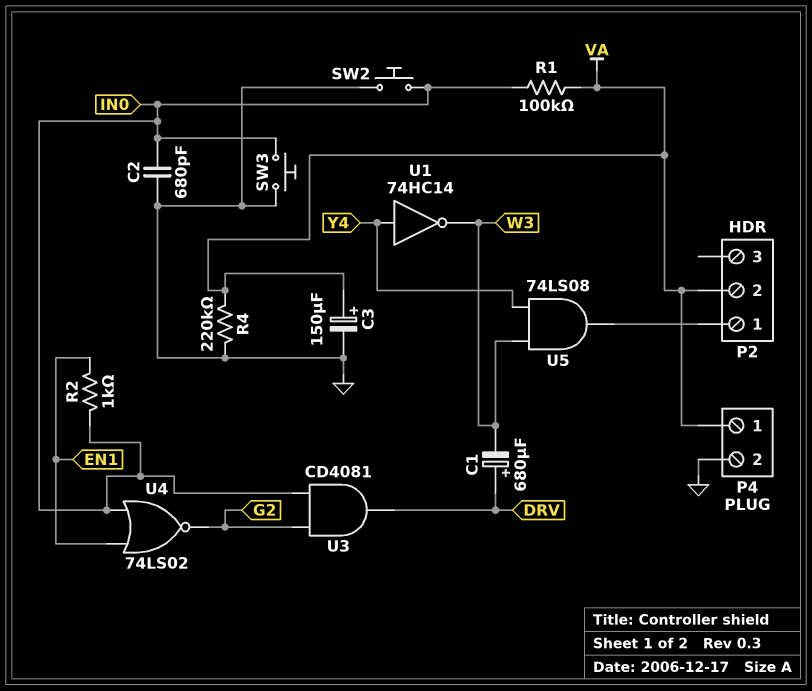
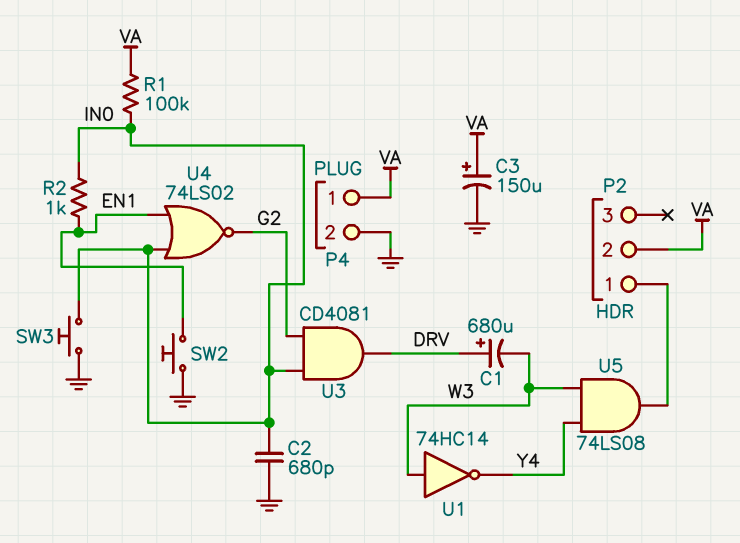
R4: 220k (GND, VA) -> none
SW2: button (GND, IN0) -> button (EN1, GND)
U1: NOT 74HC14 (in Y4, out W3) -> NOT 74HC14 (in W3, out Y4)

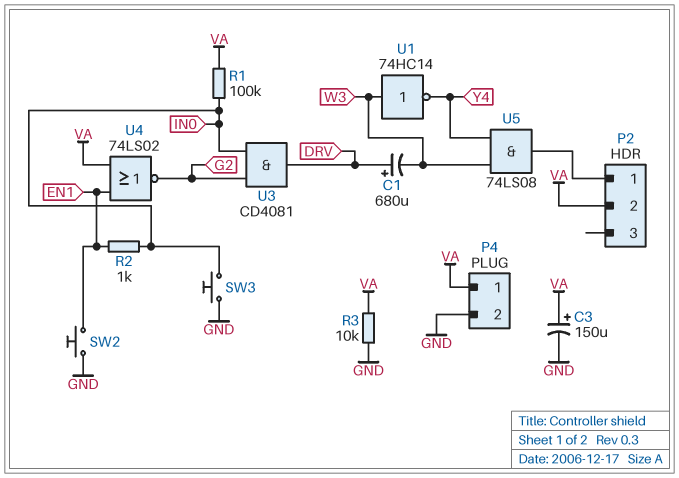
C2: 680pF (GND, IN0) -> none
R3: none -> 10k (GND, VA)
U4: NOR 74LS02 (in EN1, in IN0, out G2) -> NOR 74LS02 (in EN1, in VA, out G2)

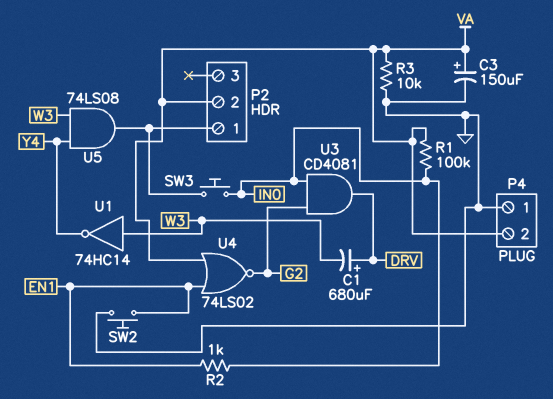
P4 pin 1: VA -> GND
P4 pin 2: GND -> VA
SW3: button (GND, IN0) -> button (IN0, P2/1)

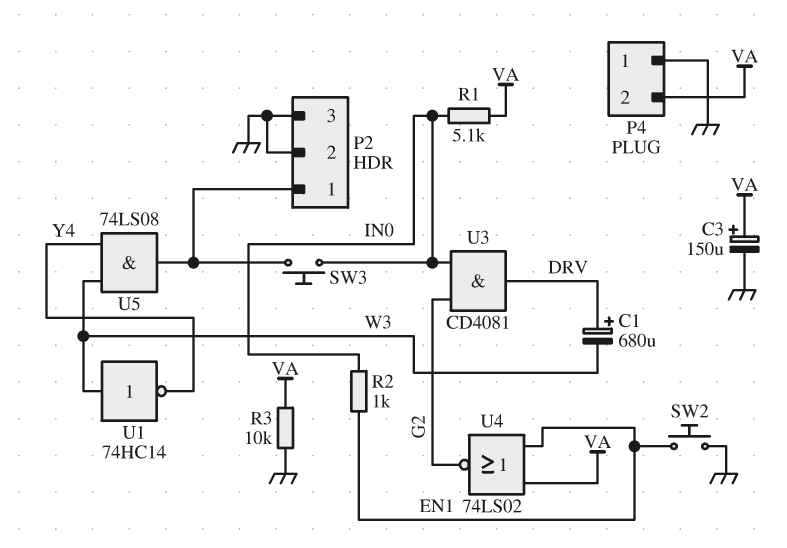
P2 pin 2: VA -> GND
P2 pin 3: none -> GND
R1: 100k (IN0, VA) -> 5.1k (IN0, VA)

